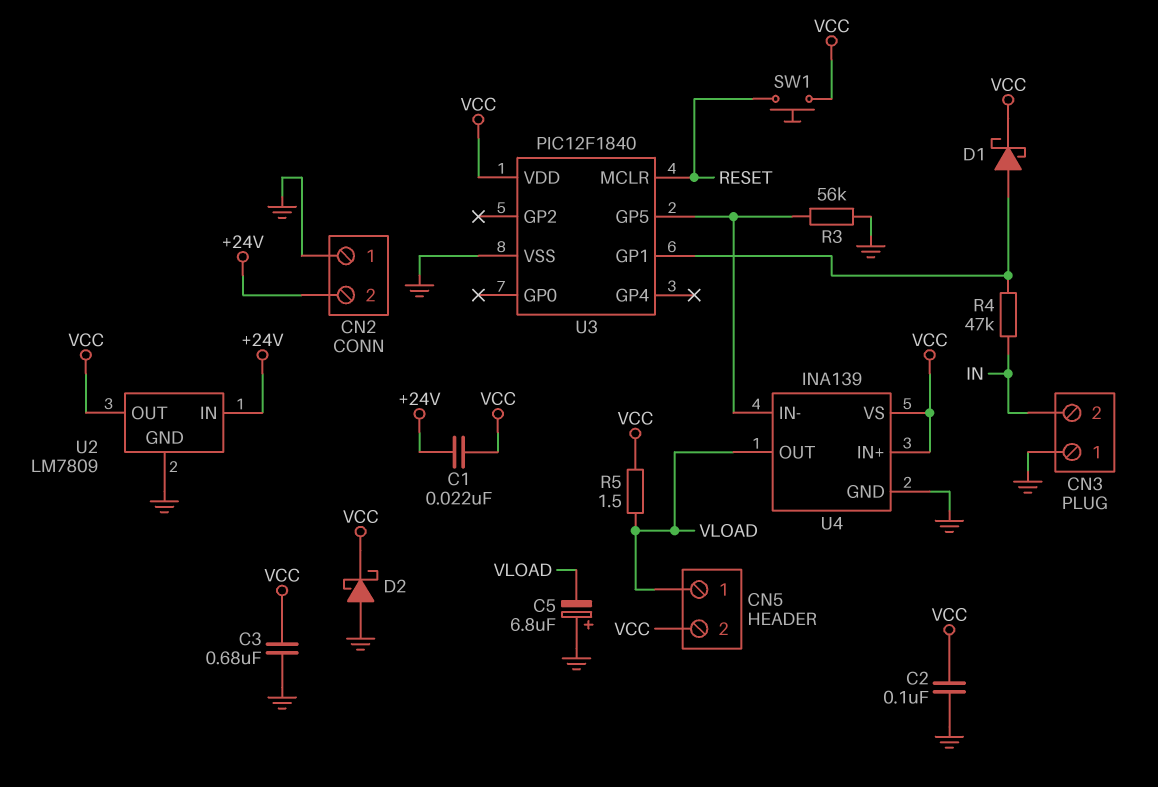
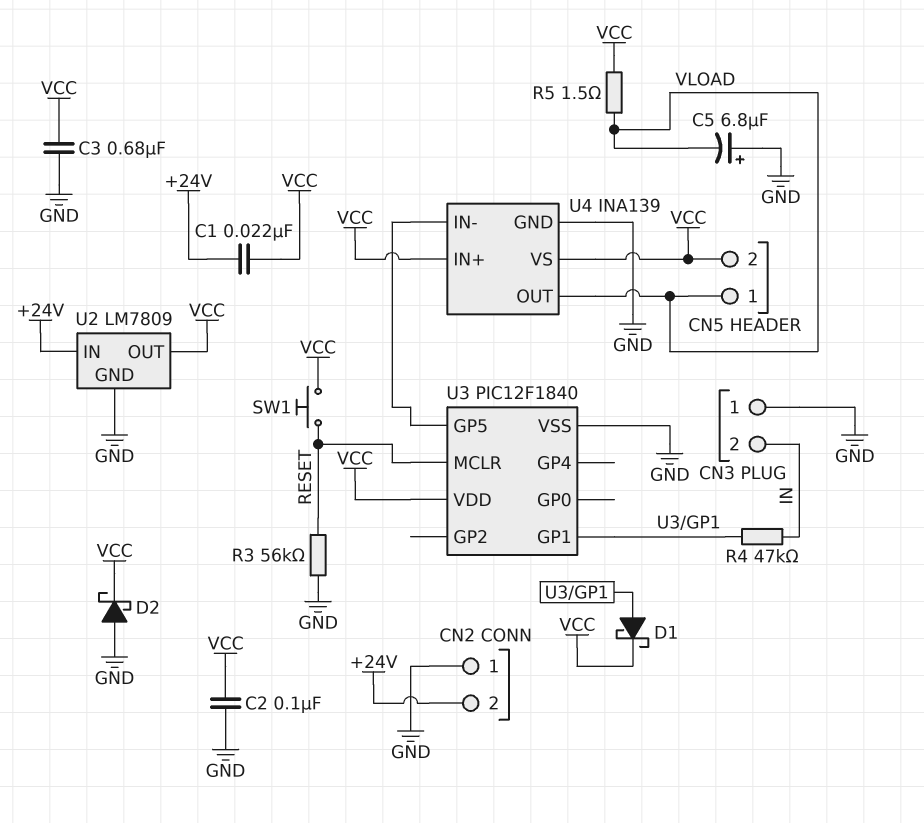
R3: 56k (GND, U3/GP5) -> 56k (GND, RESET)

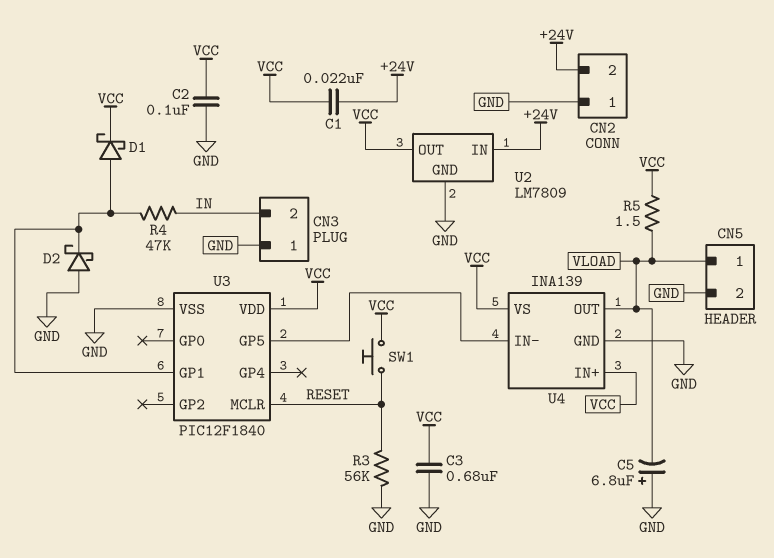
CN5 pin 2: VCC -> GND
D2: schottky (A GND, K VCC) -> schottky (A GND, K U3/GP1)

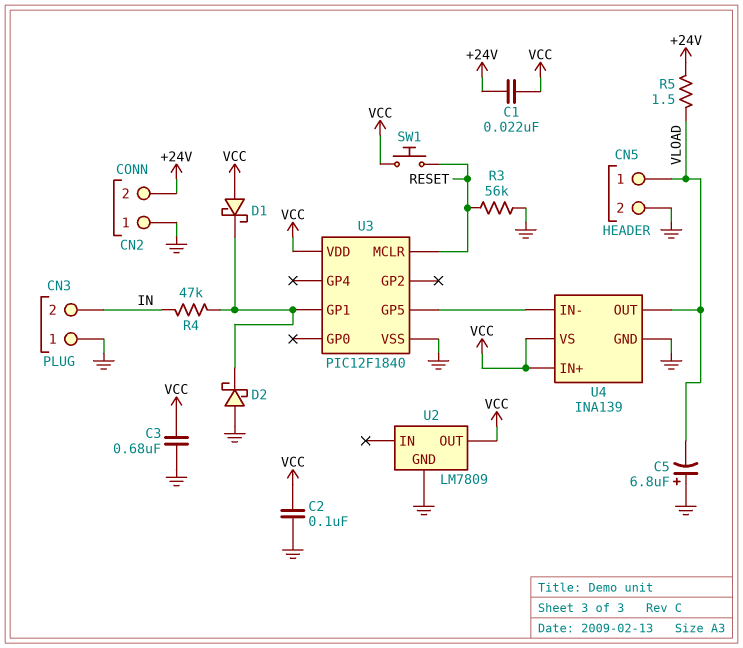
D1: schottky (A U3/GP1, K VCC) -> schottky (A VCC, K U3/GP1)
R5: 1.5 (VCC, VLOAD) -> 1.5 (+24V, VLOAD)
U2 pin IN: +24V -> none

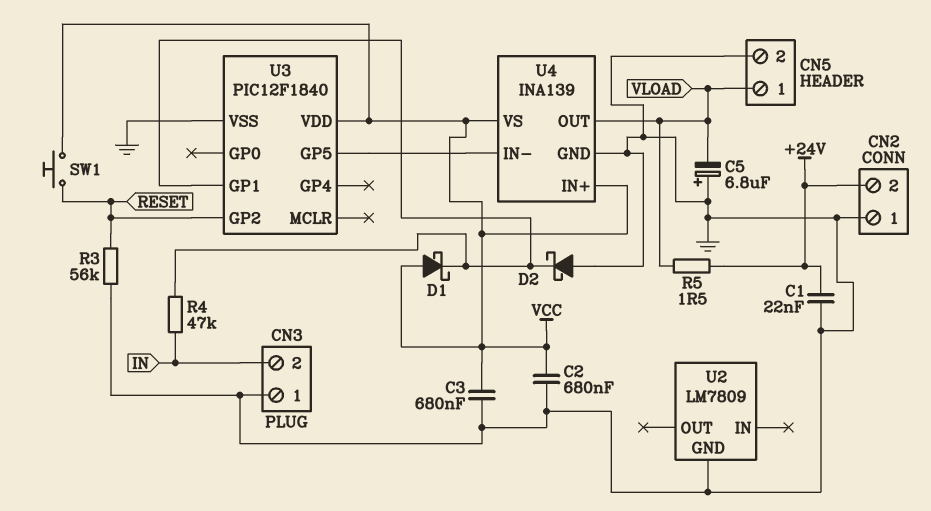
C1: 22nF (+24V, VCC) -> 22nF (+24V, GND)
C2: 100nF (GND, VCC) -> 680nF (GND, VCC)
U2 pin OUT: VCC -> none
U3 pin GP2: none -> RESET
U3 pin MCLR: RESET -> none

